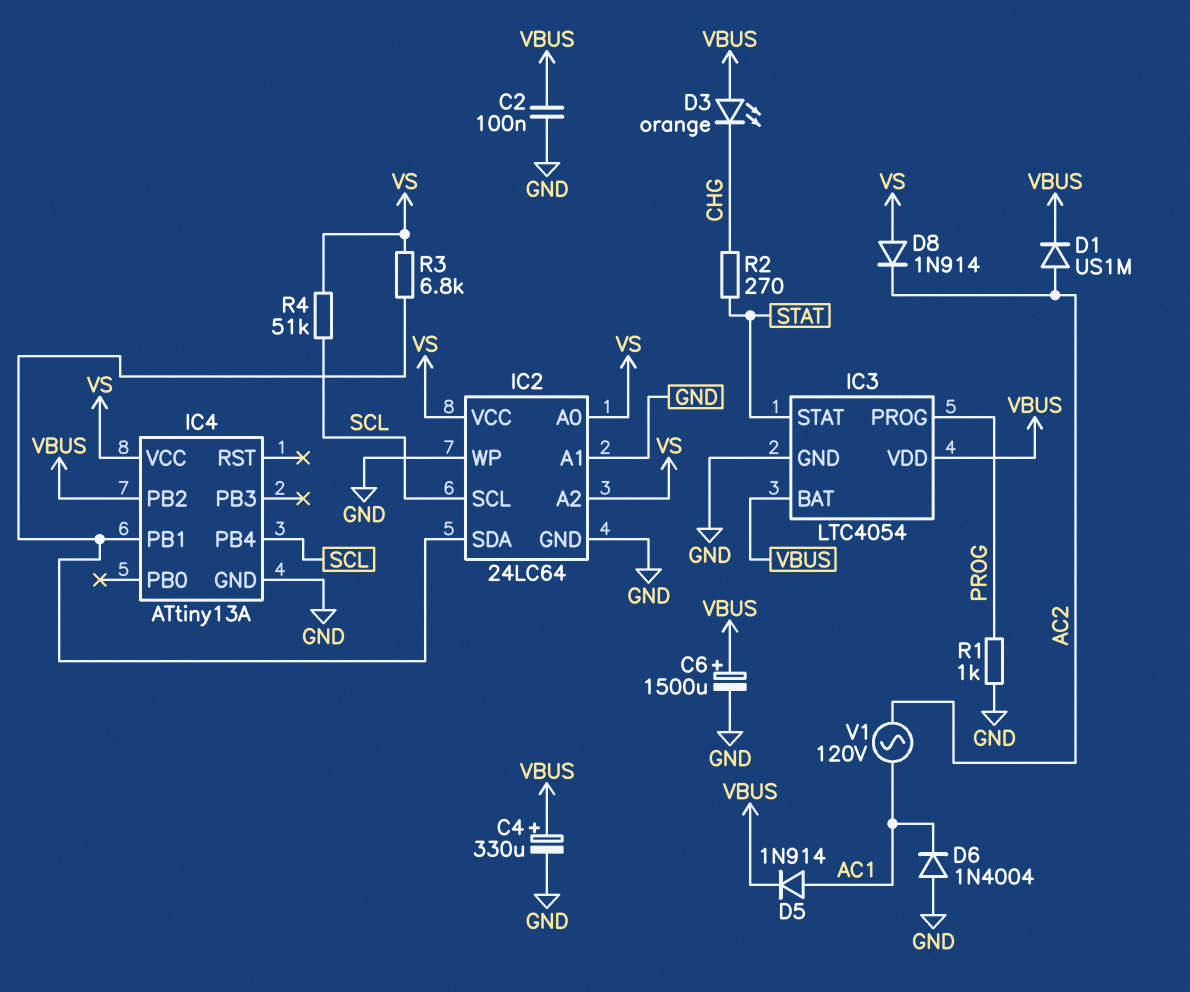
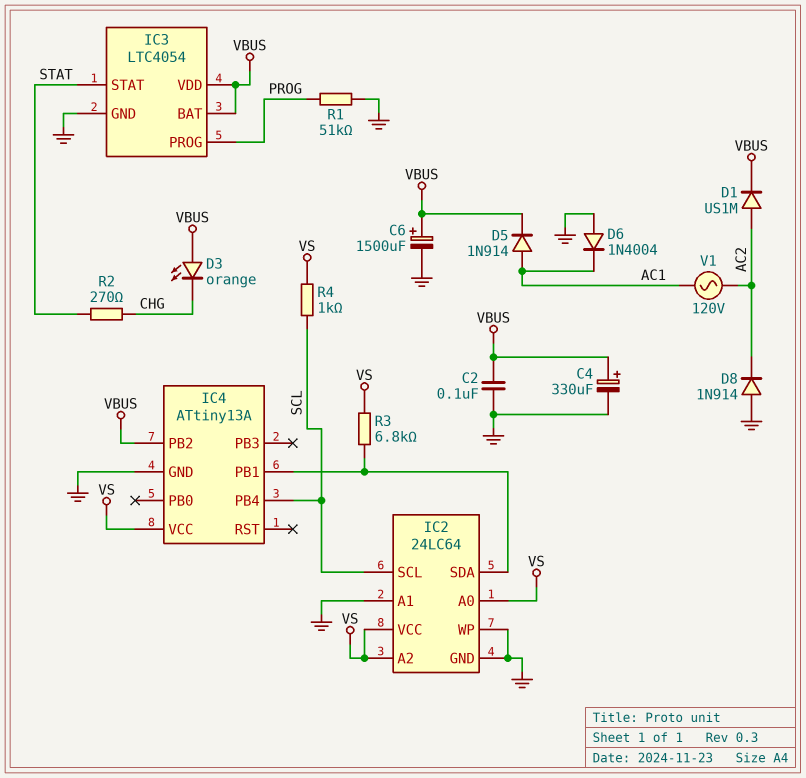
D8: diode 1N914 (A VS, K AC2) -> diode 1N914 (A GND, K AC2)
R1: 1k (GND, PROG) -> 51k (GND, PROG)
R4: 51k (SCL, VS) -> 1k (SCL, VS)

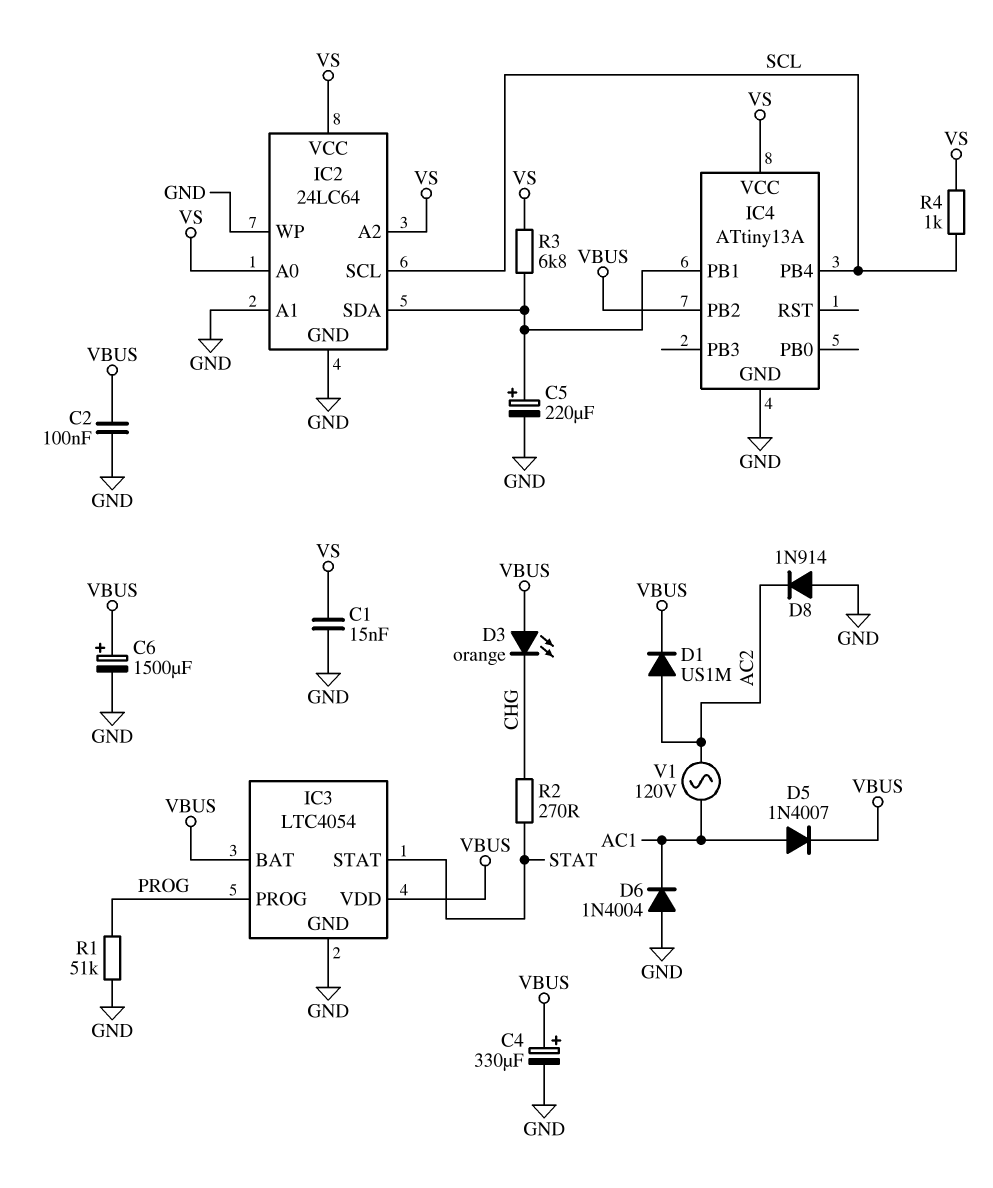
C1: none -> 15nF (GND, VS)
C5: none -> 220uF (plus IC2/SDA, minus GND)
D5: diode 1N914 (A AC1, K VBUS) -> diode 1N4007 (A AC1, K VBUS)

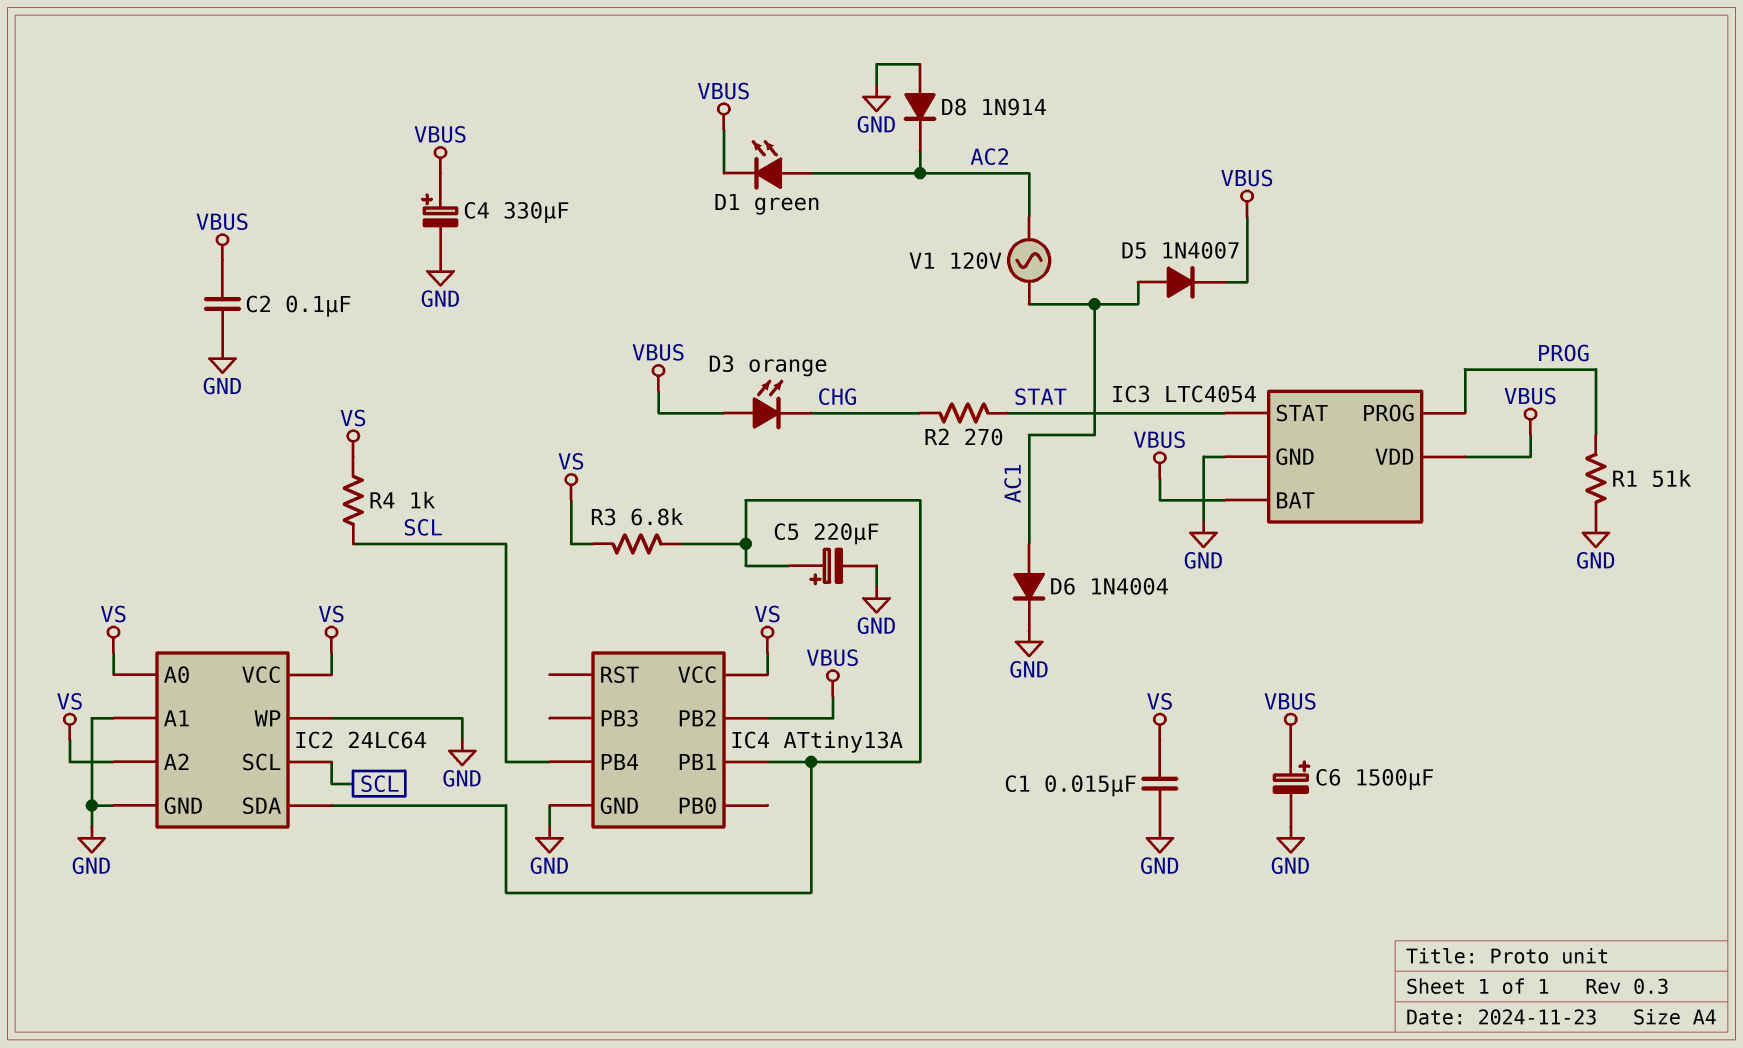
D1: diode US1M (A AC2, K VBUS) -> LED green (A AC2, K VBUS)
D6: diode 1N4004 (A GND, K AC1) -> diode 1N4004 (A AC1, K GND)

